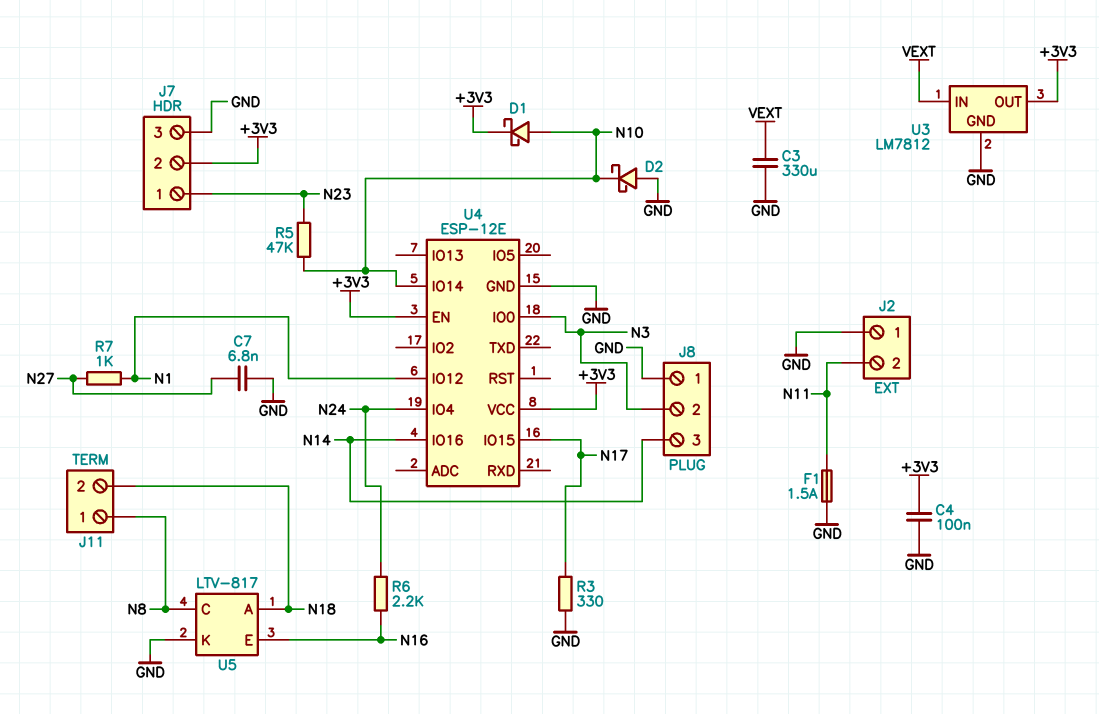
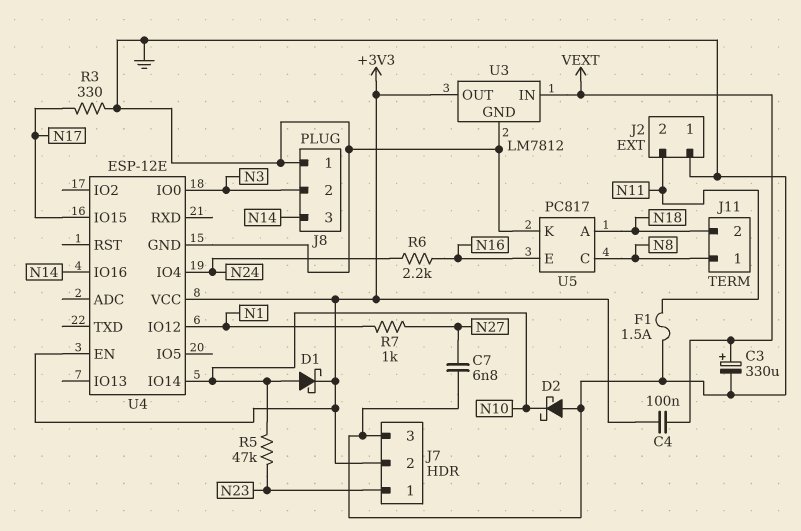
C3: 330uF (GND, VEXT) -> 330uF (plus VEXT, minus GND)
C4: 100nF (+3V3, GND) -> 100nF (+3V3, VEXT)
U5: LTV-817 -> PC817

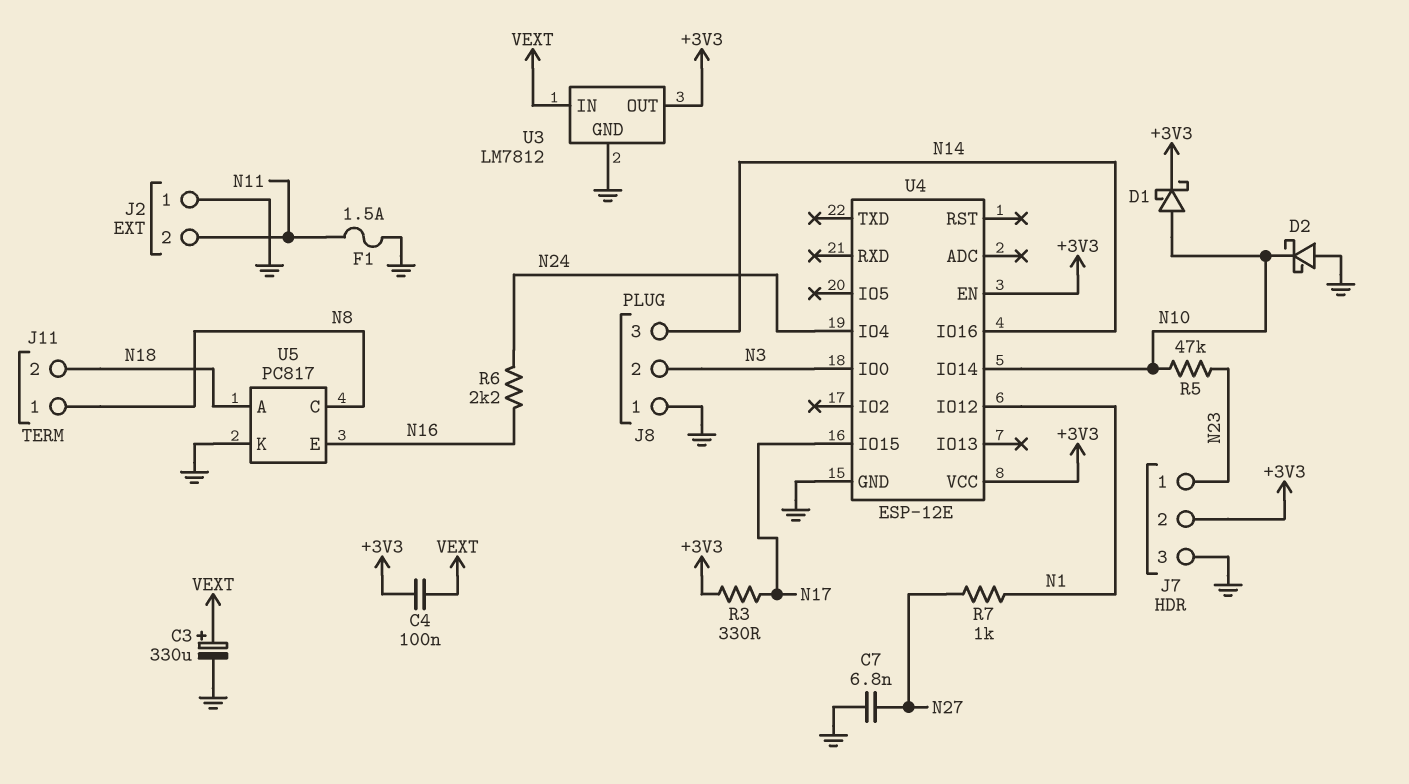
R3: 330 (GND, N17) -> 330 (+3V3, N17)

